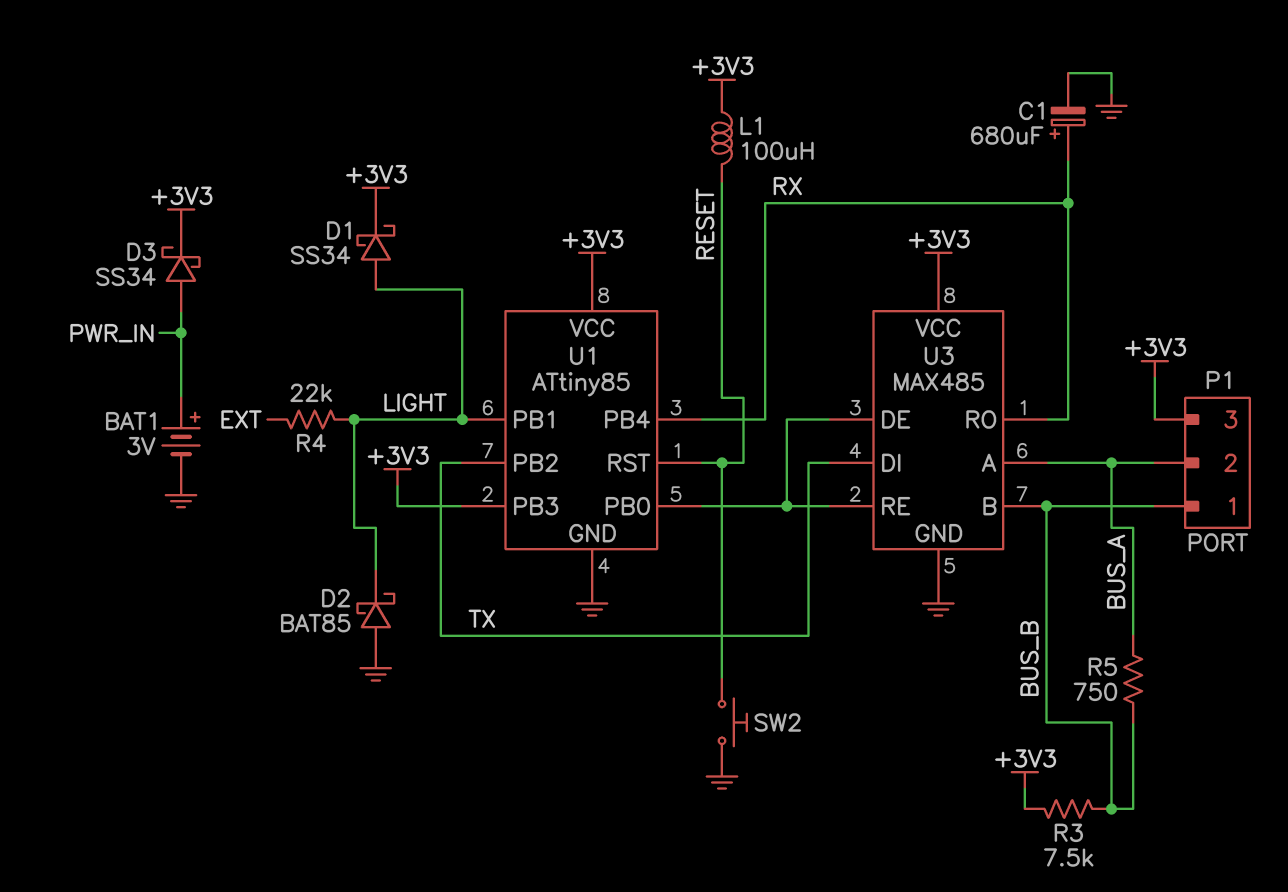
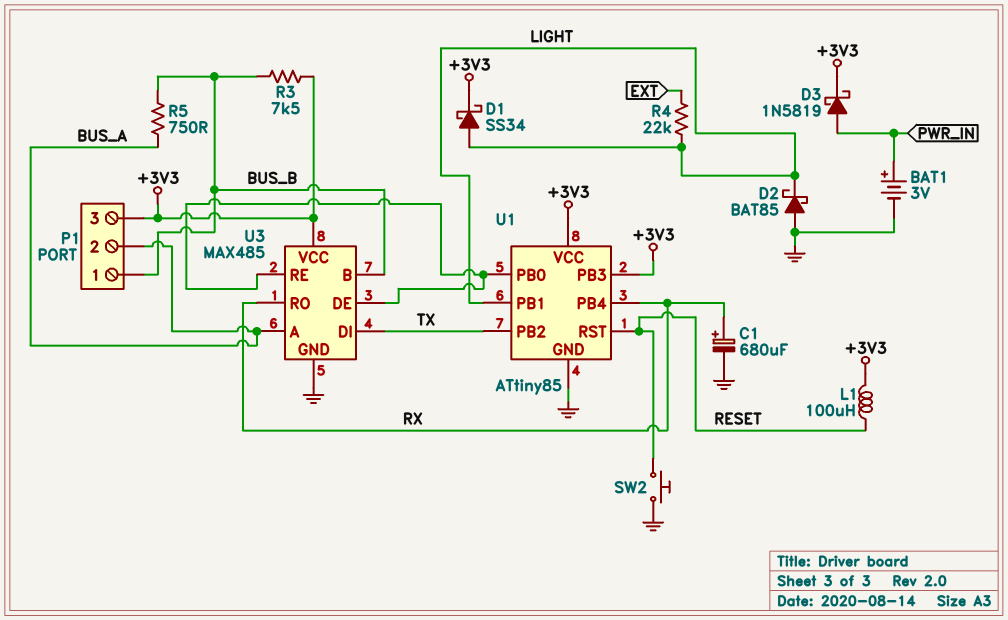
D3: schottky SS34 (A PWR_IN, K +3V3) -> schottky 1N5819 (A PWR_IN, K +3V3)

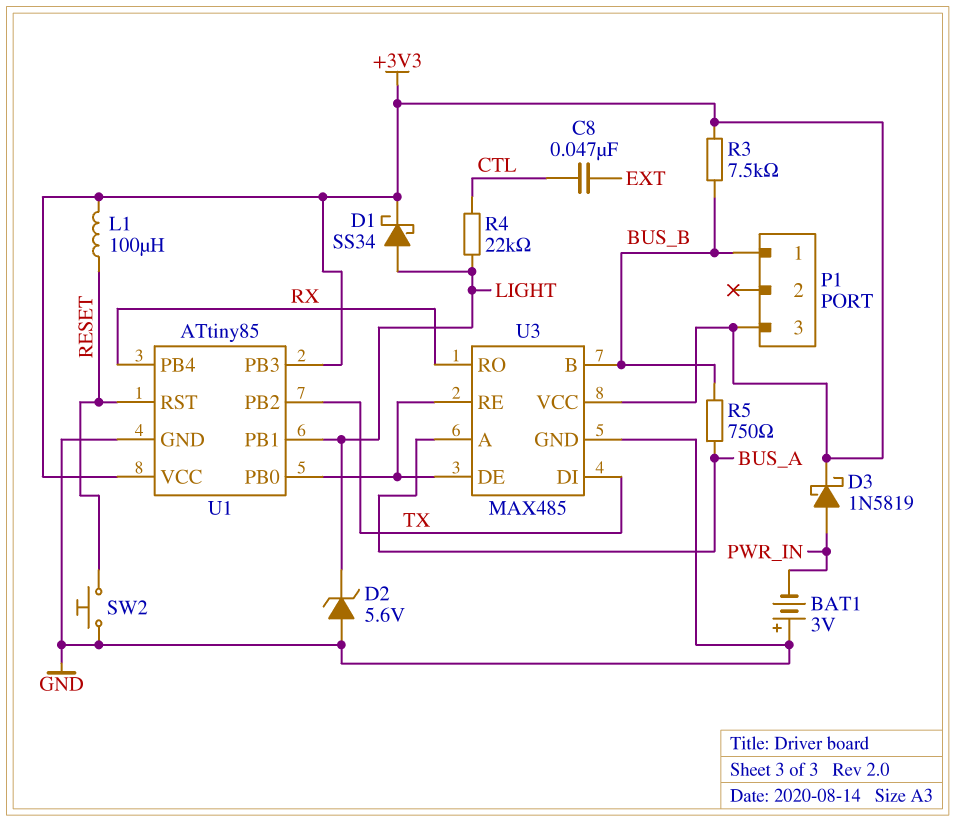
BAT1: 3V (plus PWR_IN, minus GND) -> 3V (plus GND, minus PWR_IN)
C1: 680uF (plus RX, minus GND) -> none
C8: none -> 47nF (CTL, EXT)
D2: schottky BAT85 (A GND, K LIGHT) -> zener 5.6V (A GND, K LIGHT)
P1 pin 2: BUS_A -> none
R4: 22k (EXT, LIGHT) -> 22k (CTL, LIGHT)

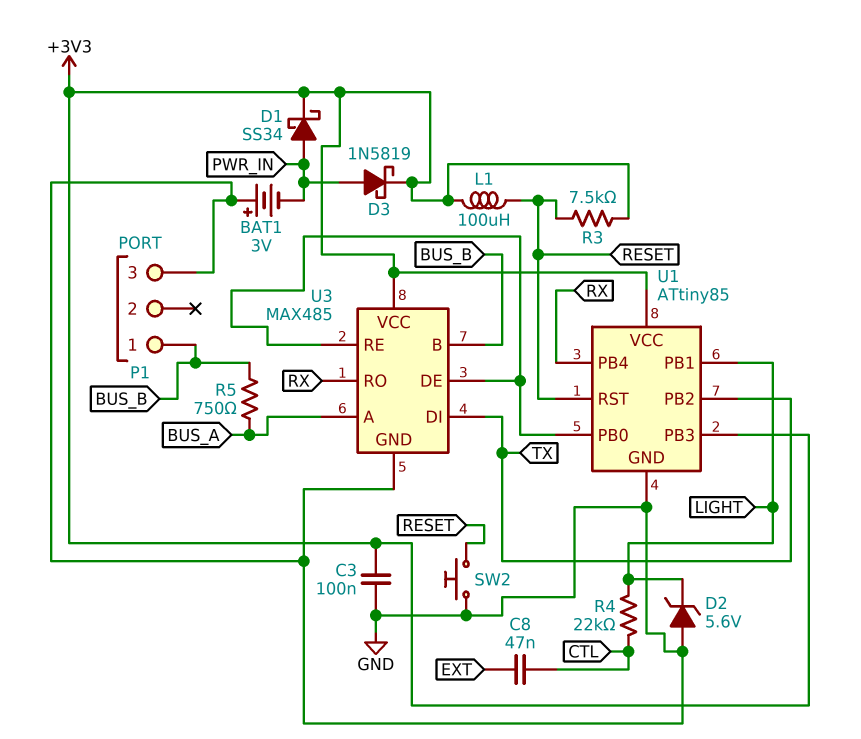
C3: none -> 100nF (+3V3, GND)
D1: schottky SS34 (A LIGHT, K +3V3) -> schottky SS34 (A PWR_IN, K +3V3)
P1 pin 3: +3V3 -> GND
R3: 7.5k (+3V3, BUS_B) -> 7.5k (+3V3, RESET)

